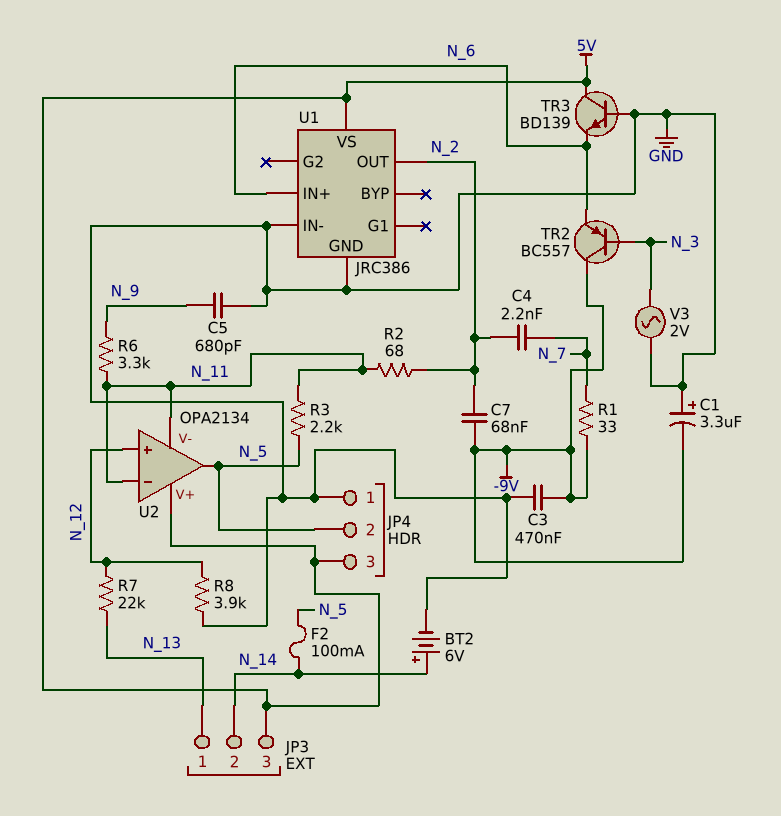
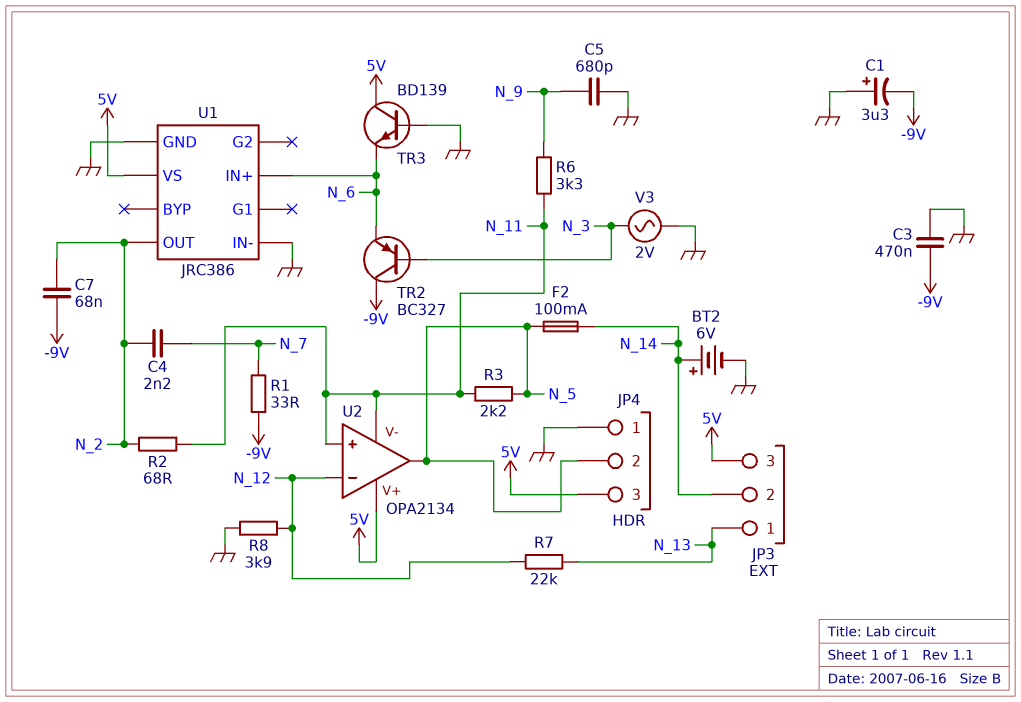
TR2: PNP BC557 (B N_3, C -9V, E N_6) -> PNP BC327 (B N_3, C -9V, E N_6)
U2 pin in+: N_12 -> N_11
U2 pin in-: N_11 -> N_12

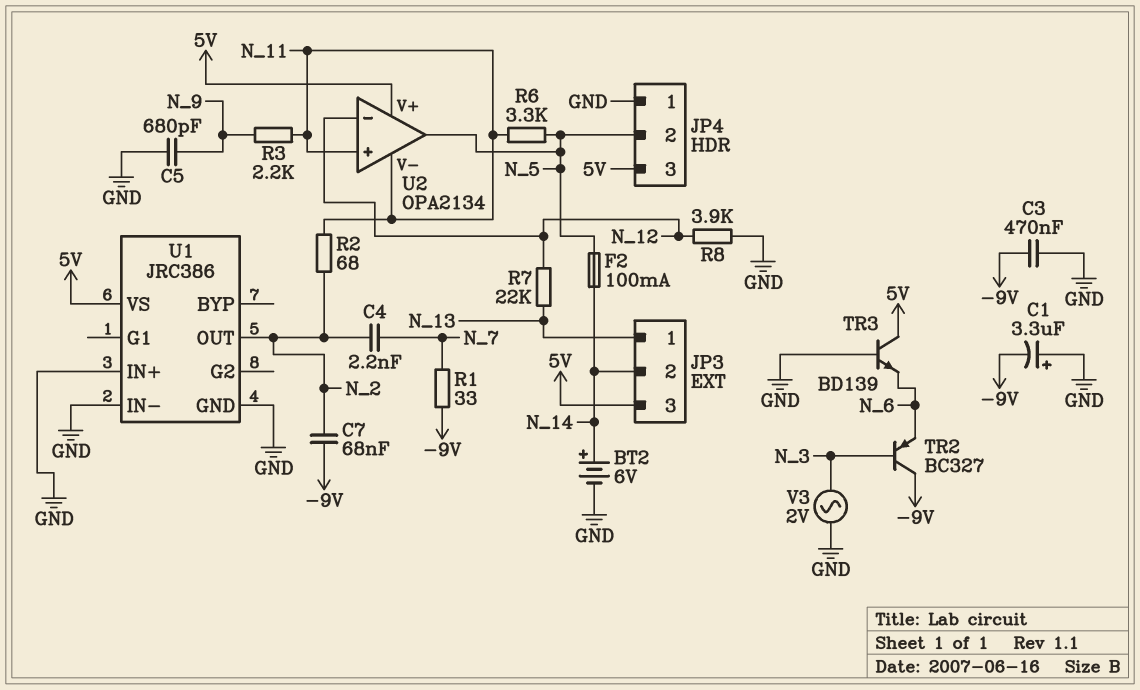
R3: 2.2k (N_5, N_11) -> 2.2k (N_9, N_11)
R6: 3.3k (N_9, N_11) -> 3.3k (N_5, N_11)
U1 pin IN+: N_6 -> GND

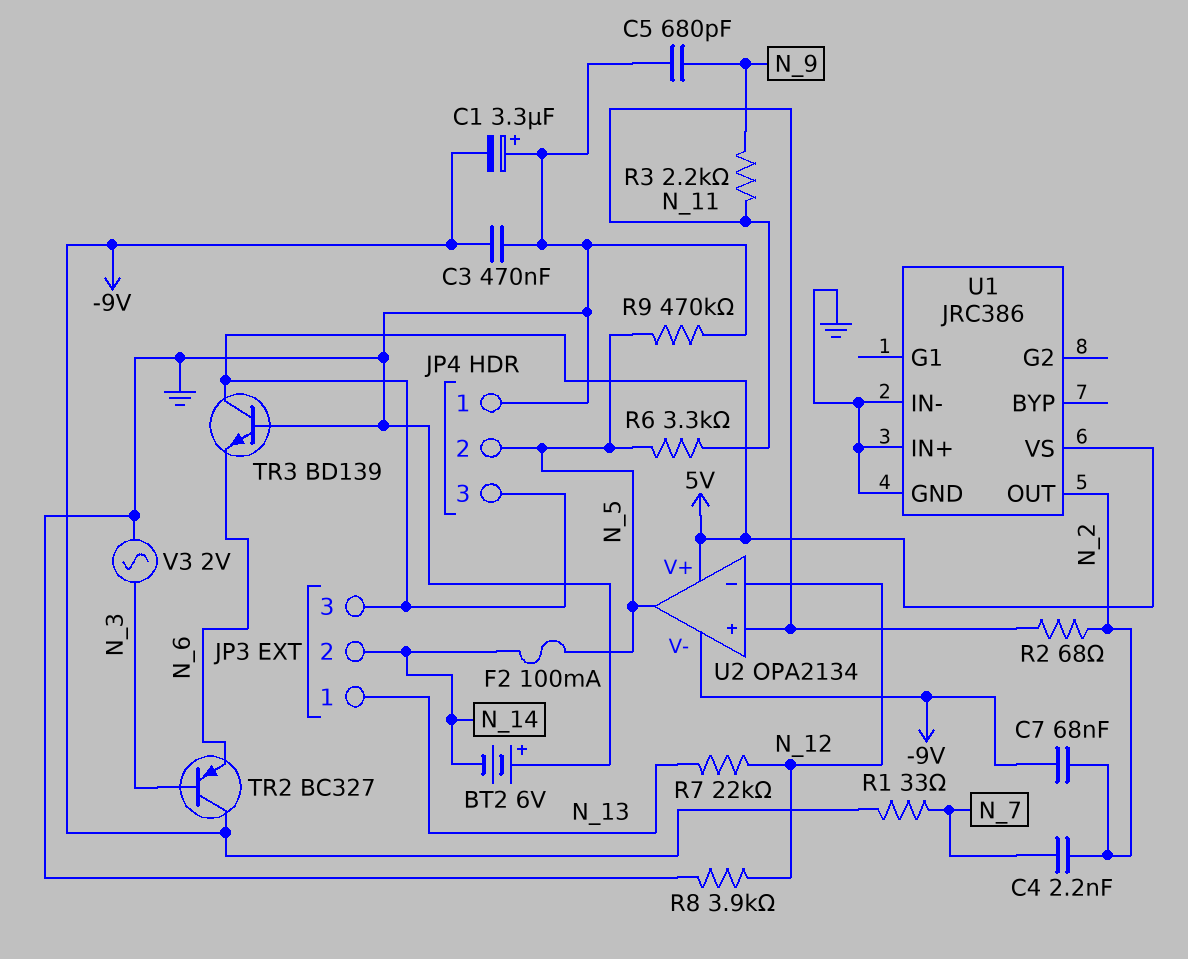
BT2: 6V (plus N_14, minus GND) -> 6V (plus GND, minus N_14)
R9: none -> 470k (GND, N_5)
U2 pin V-: N_11 -> -9V

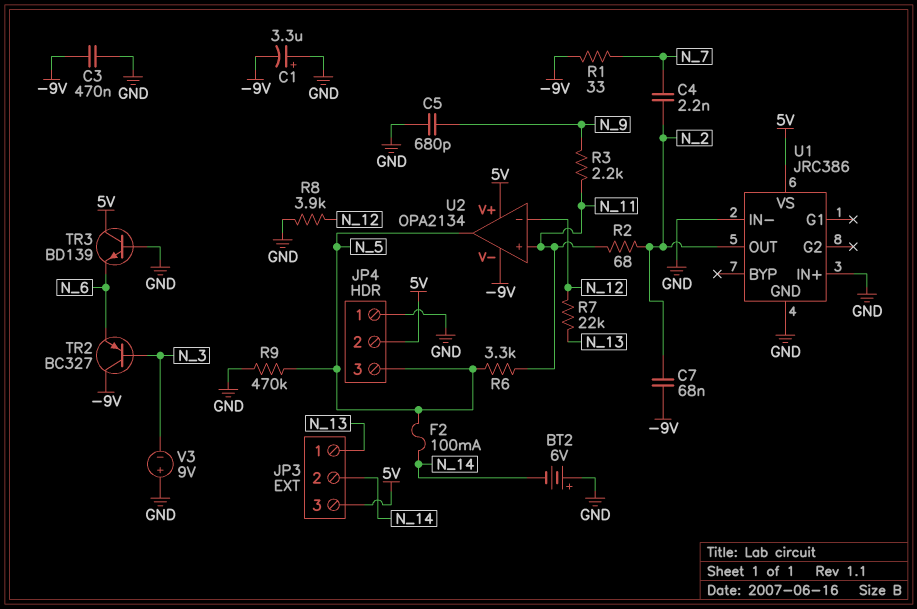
JP4 pin 2: N_5 -> 5V
JP4 pin 3: 5V -> N_5
V3: AC 2V (GND, N_3) -> 9V (plus GND, minus N_3)

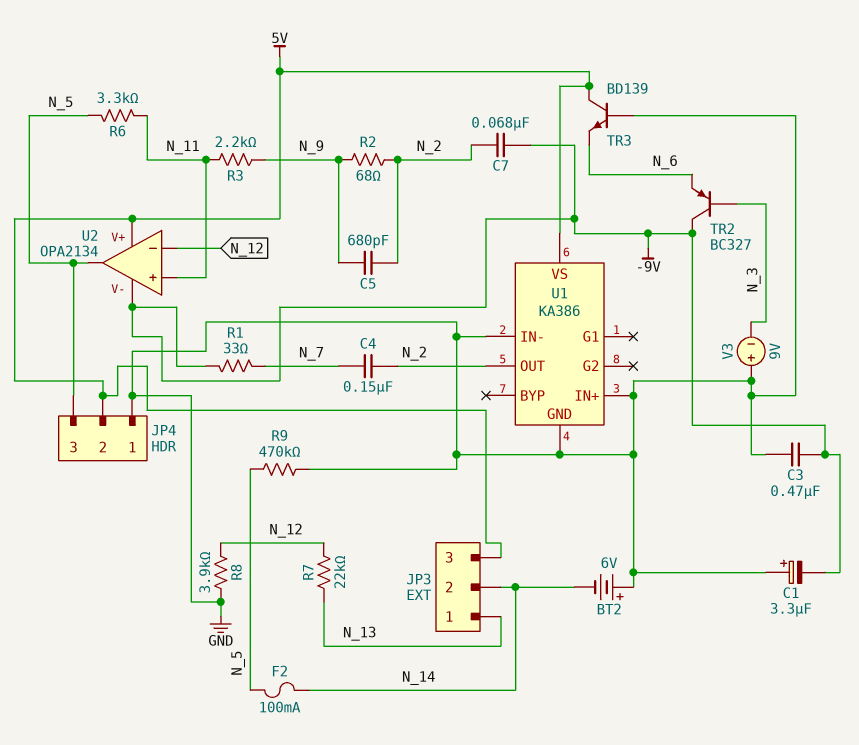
C4: 2.2nF (N_2, N_7) -> 150nF (N_2, N_7)
C5: 680pF (GND, N_9) -> 680pF (N_2, N_9)
R2: 68 (N_2, N_11) -> 68 (N_2, N_9)
U1: JRC386 -> KA386

